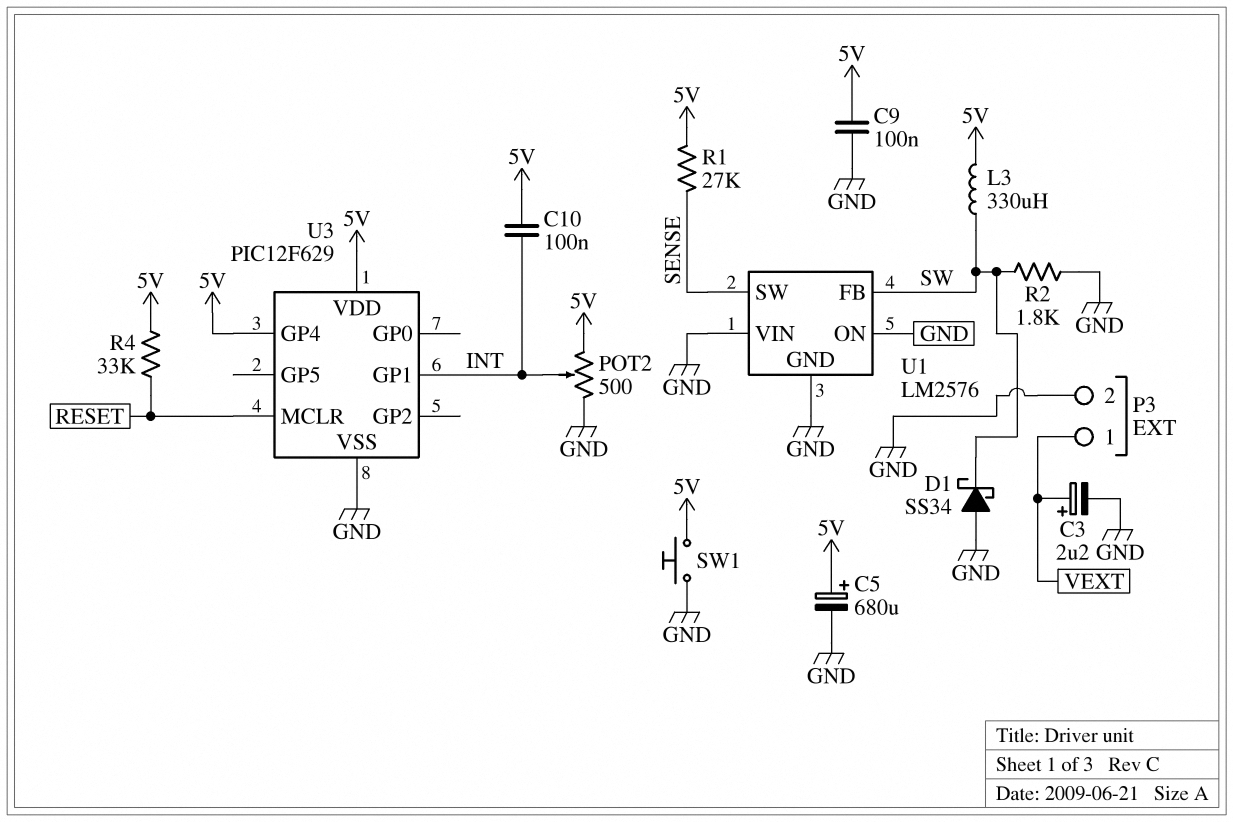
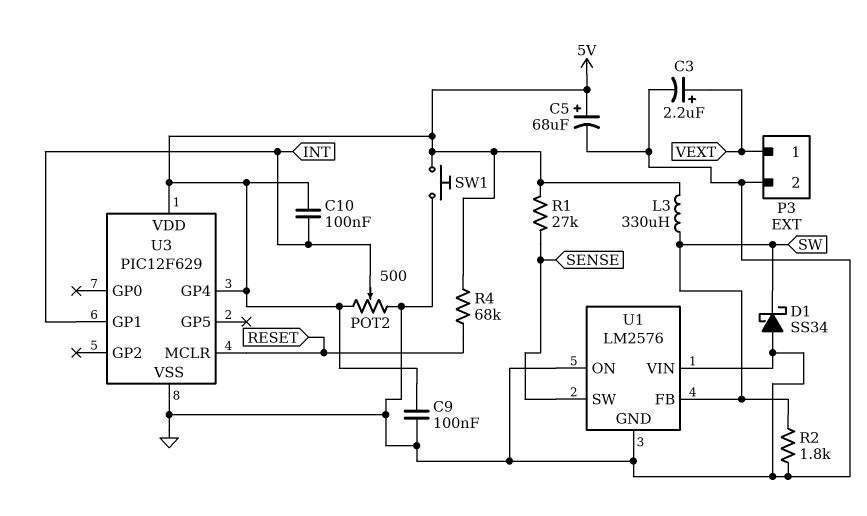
C5: 680uF (plus 5V, minus GND) -> 68uF (plus 5V, minus GND)
R4: 33k (5V, RESET) -> 68k (5V, RESET)

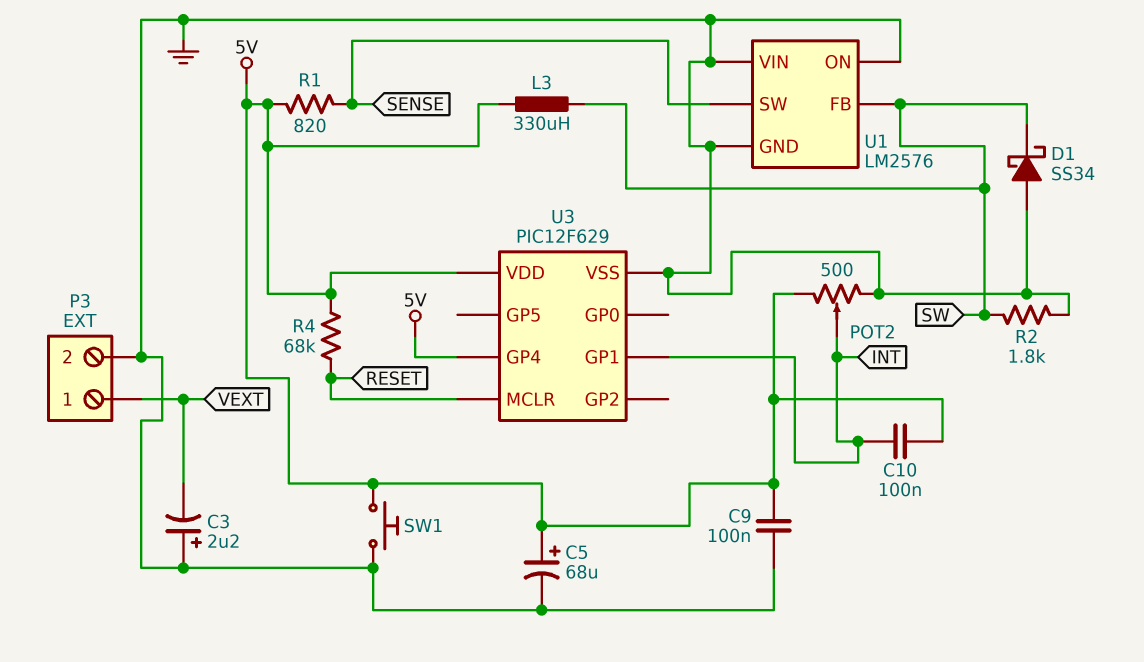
C3: 2.2uF (plus VEXT, minus GND) -> 2.2uF (plus GND, minus VEXT)
R1: 27k (5V, SENSE) -> 820 (5V, SENSE)

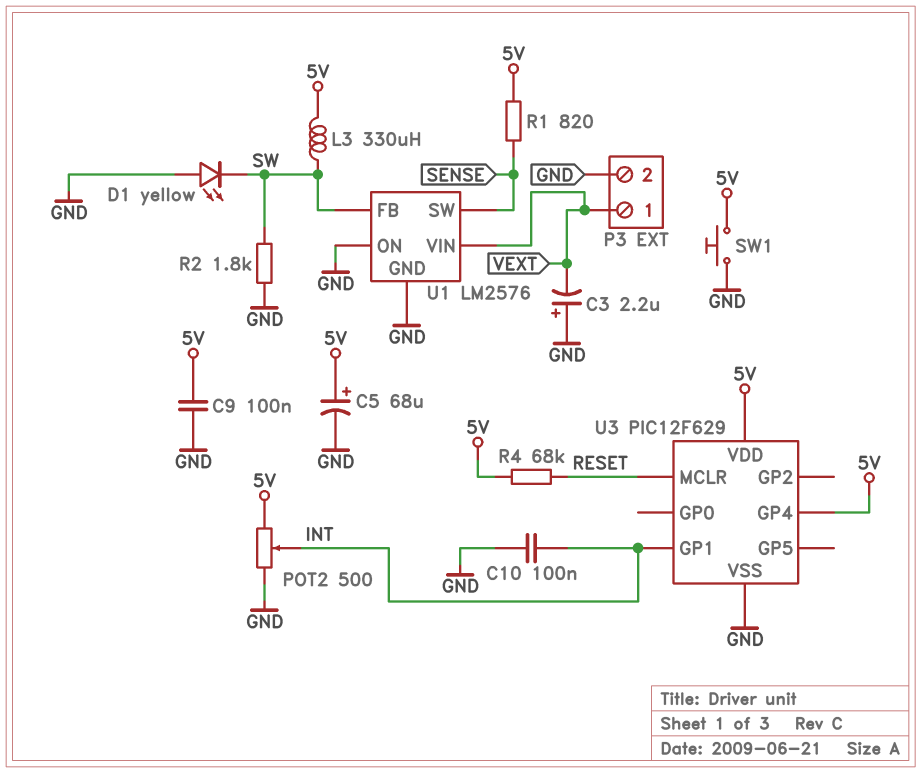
C10: 100nF (5V, INT) -> 100nF (GND, INT)
D1: schottky SS34 (A GND, K SW) -> LED yellow (A GND, K SW)
U1 pin VIN: GND -> VEXT

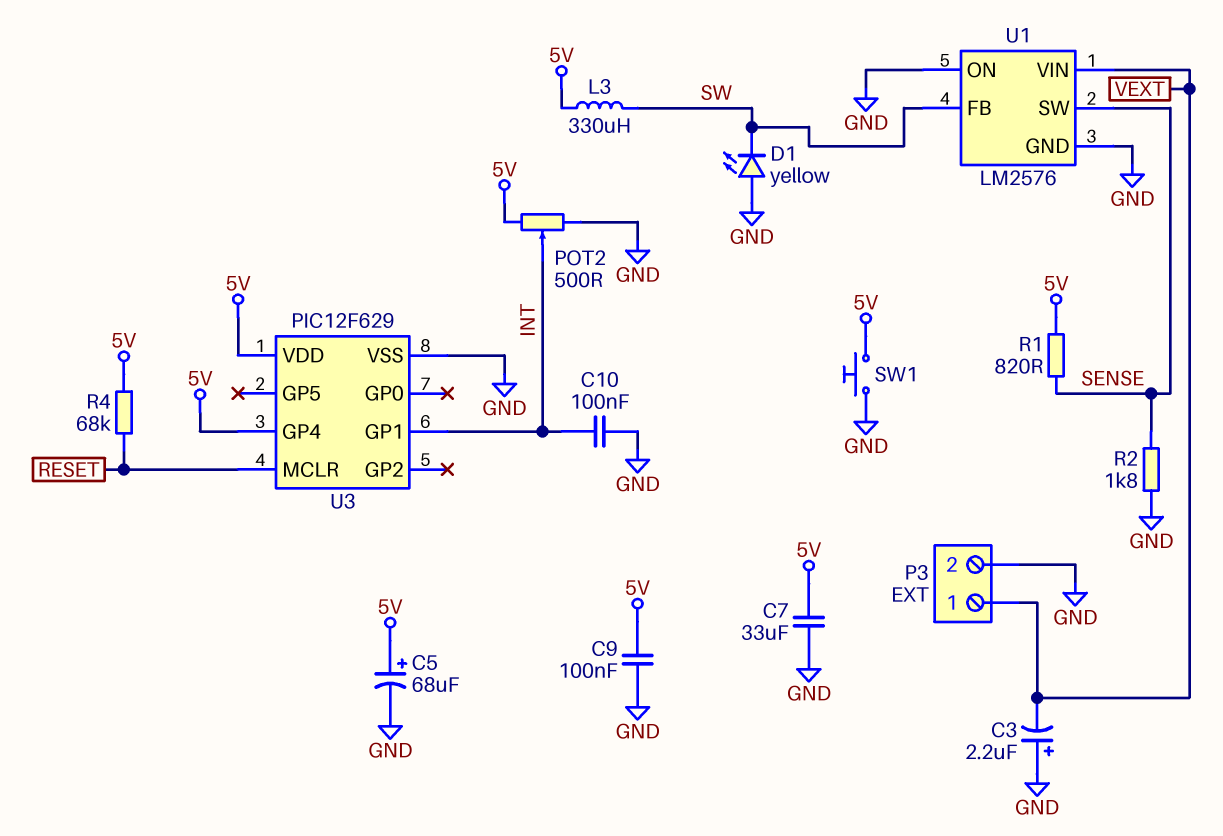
C7: none -> 33uF (5V, GND)
R2: 1.8k (GND, SW) -> 1.8k (GND, SENSE)

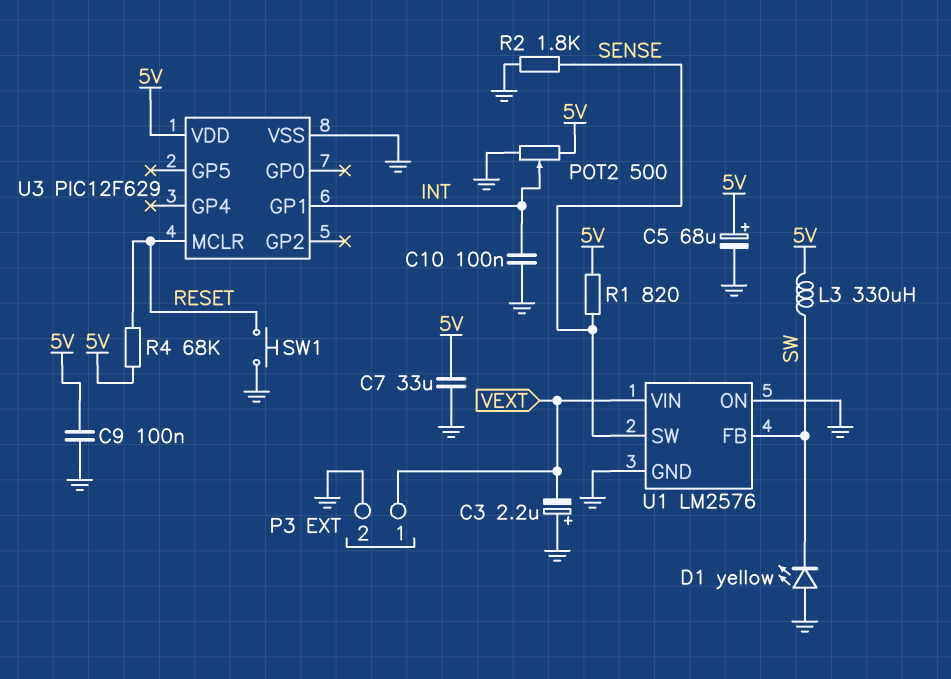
SW1: button (5V, GND) -> button (GND, RESET)
U3 pin GP4: 5V -> none

